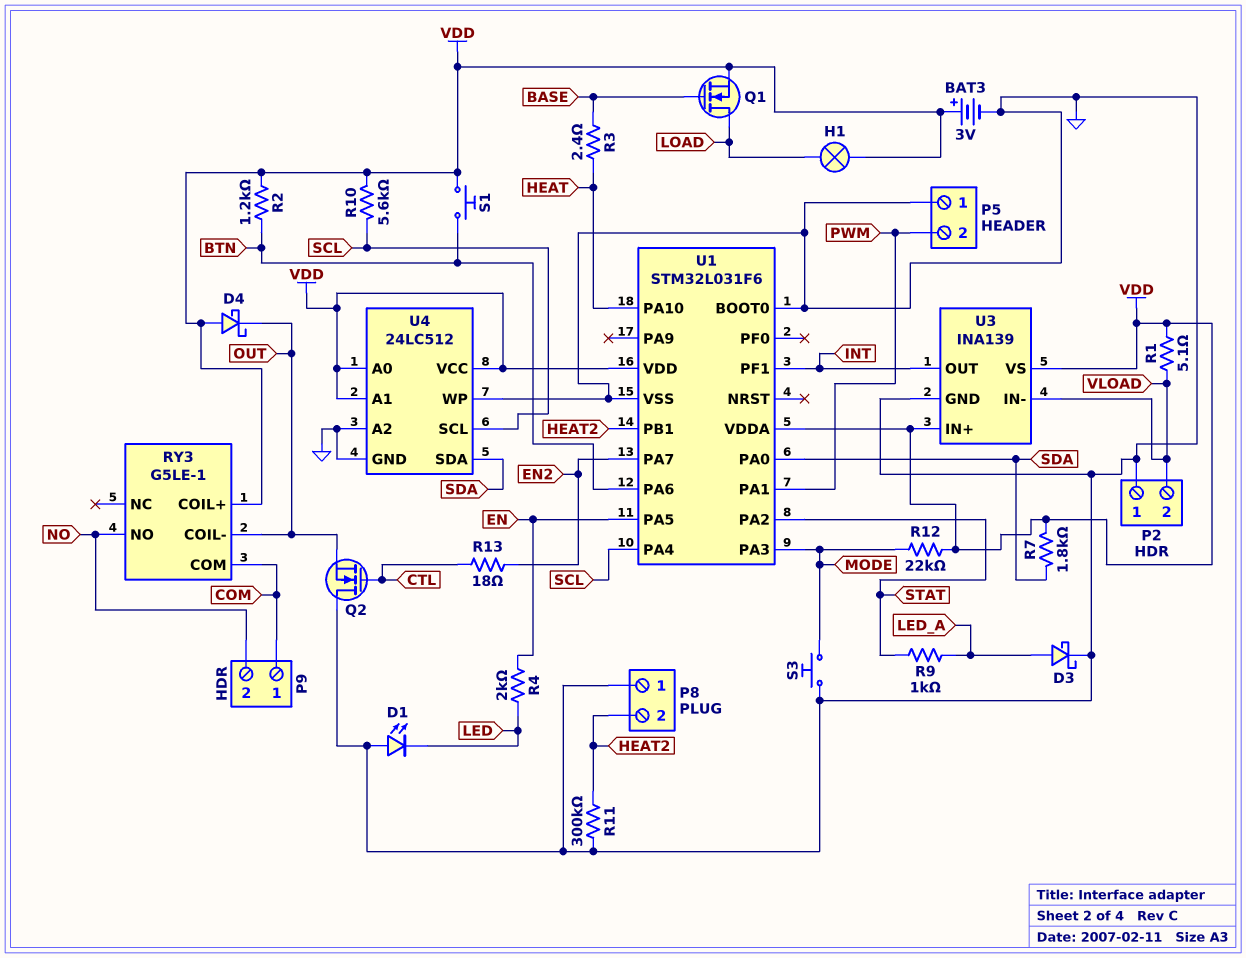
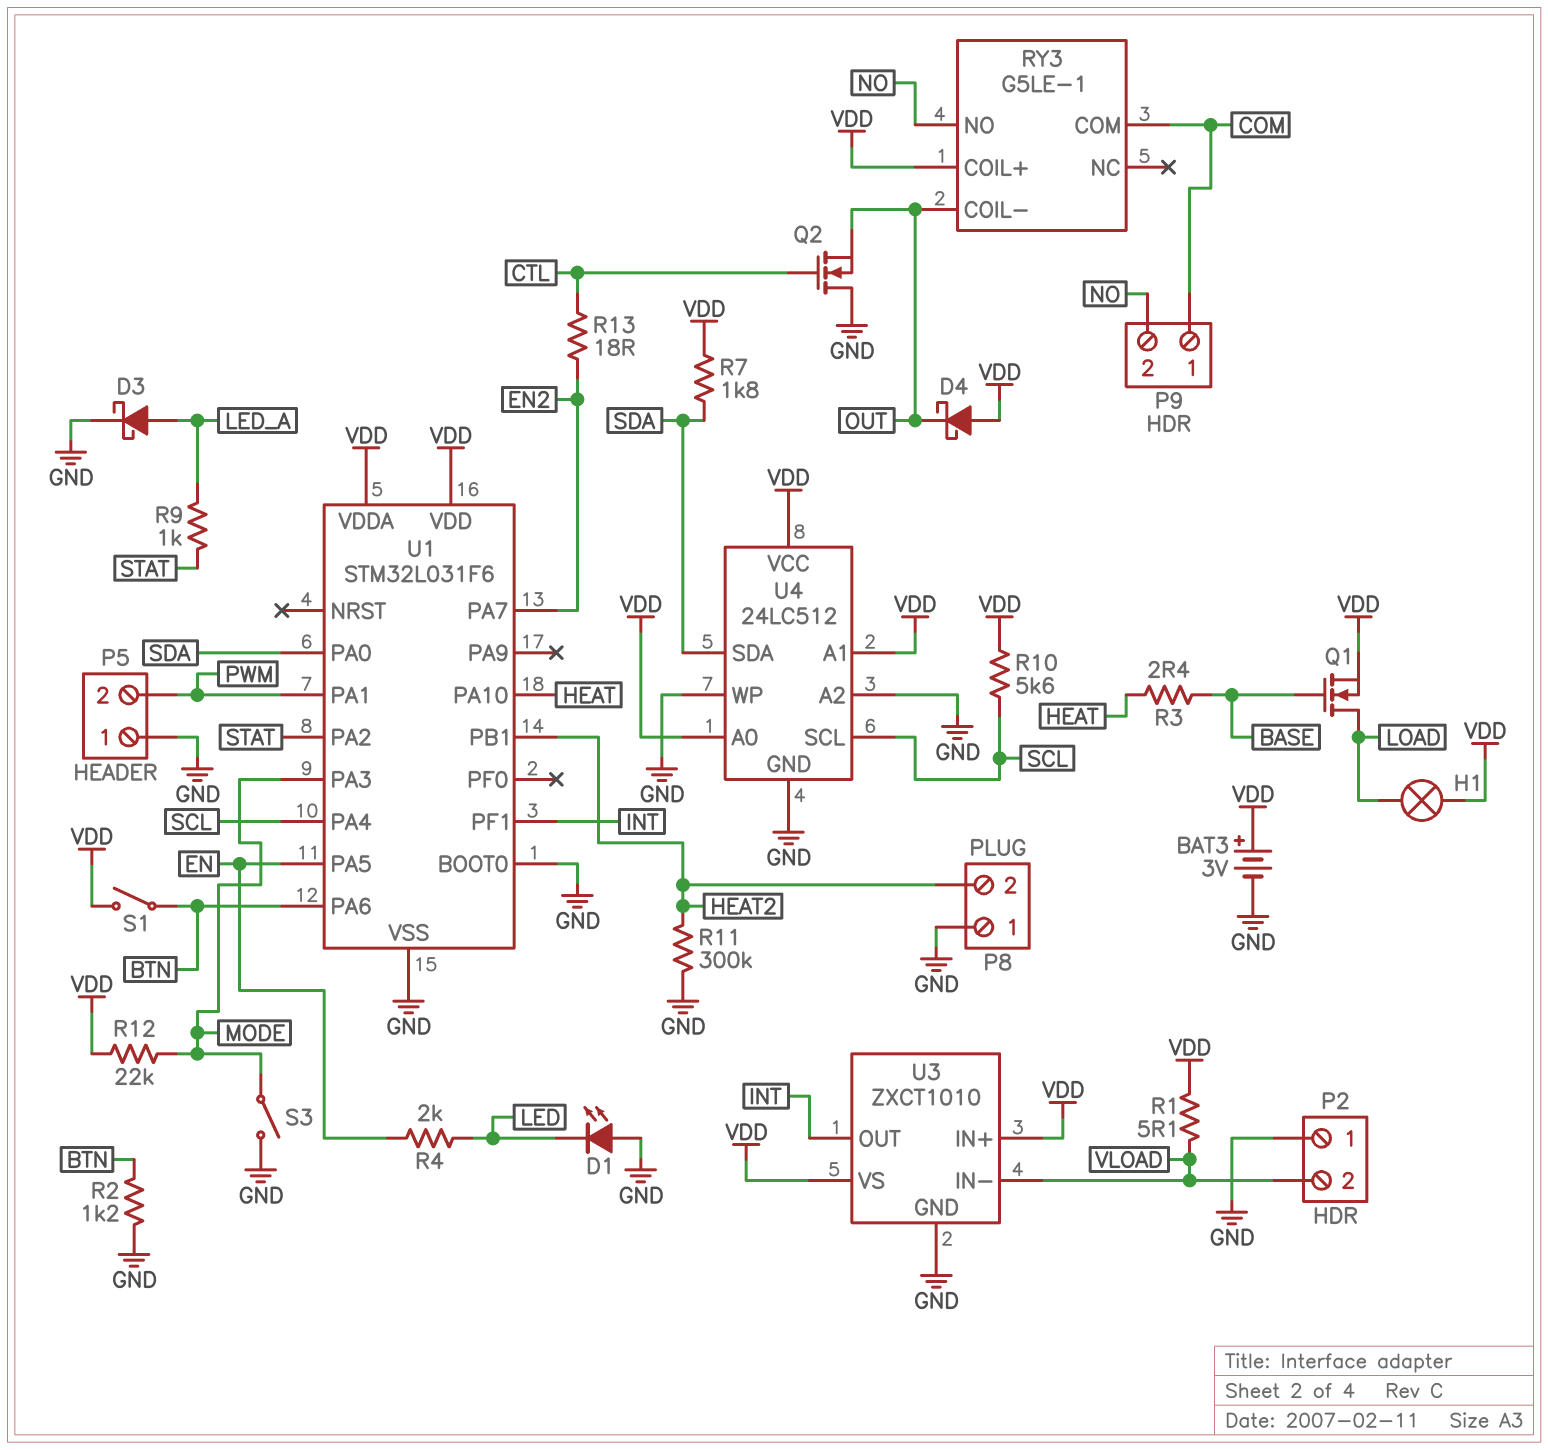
R2: 1.2k (BTN, VDD) -> 1.2k (BTN, GND)
S1: button (BTN, VDD) -> switch (BTN, VDD)
S3: button (GND, MODE) -> switch (GND, MODE)
U3: INA139 -> ZXCT1010

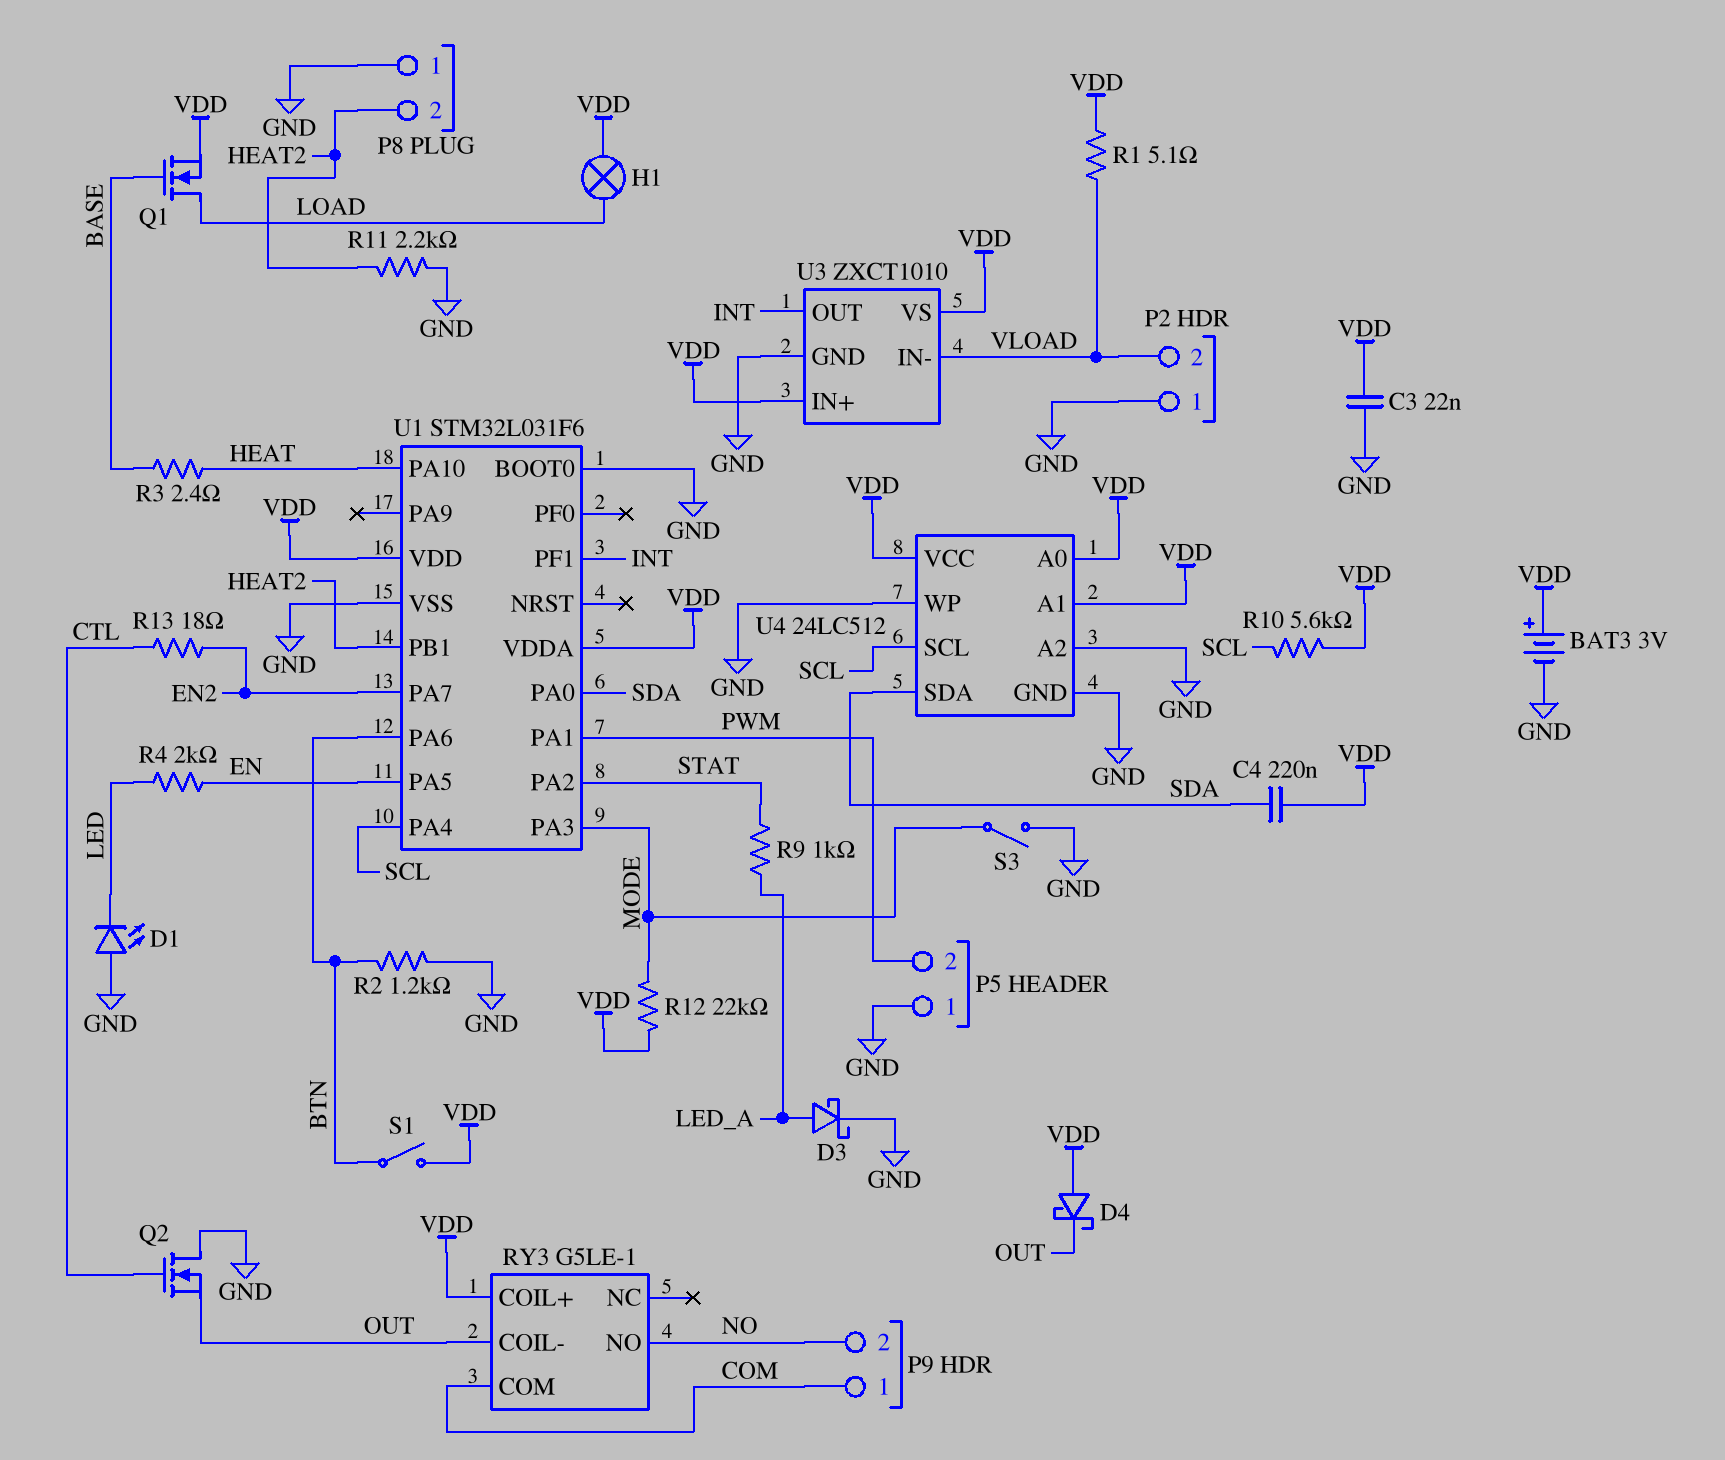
C3: none -> 22nF (GND, VDD)
C4: none -> 220nF (SDA, VDD)
R7: 1.8k (SDA, VDD) -> none
R11: 300k (GND, HEAT2) -> 2.2k (GND, HEAT2)

